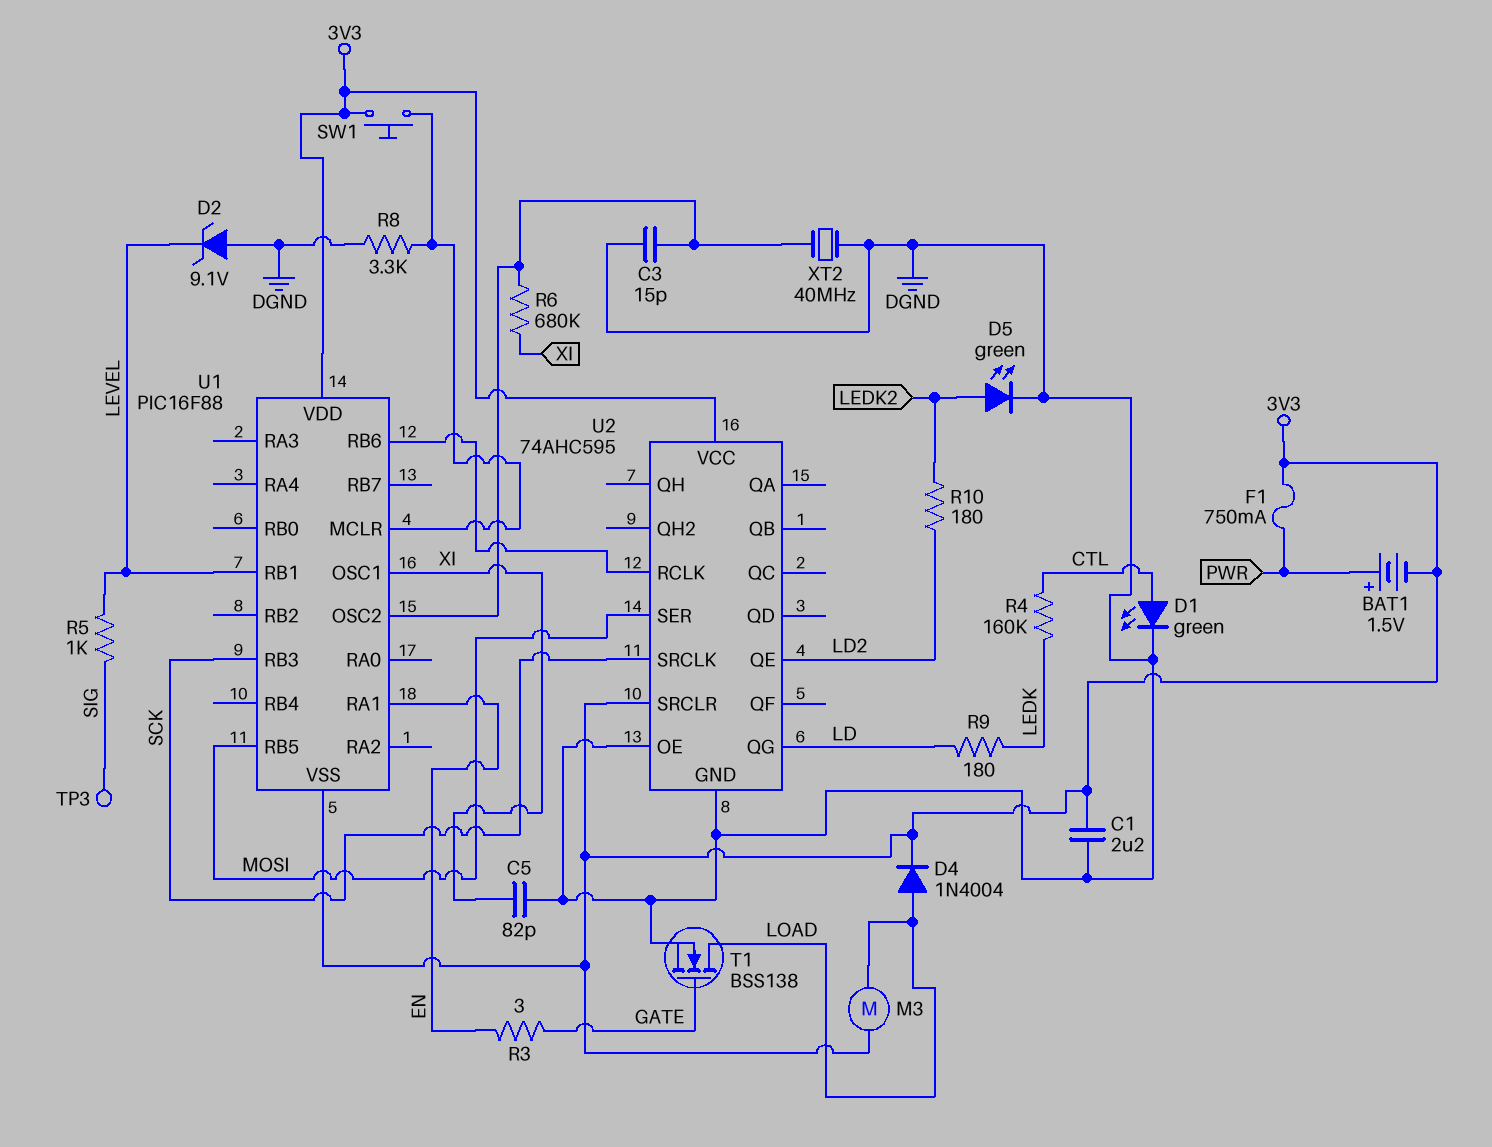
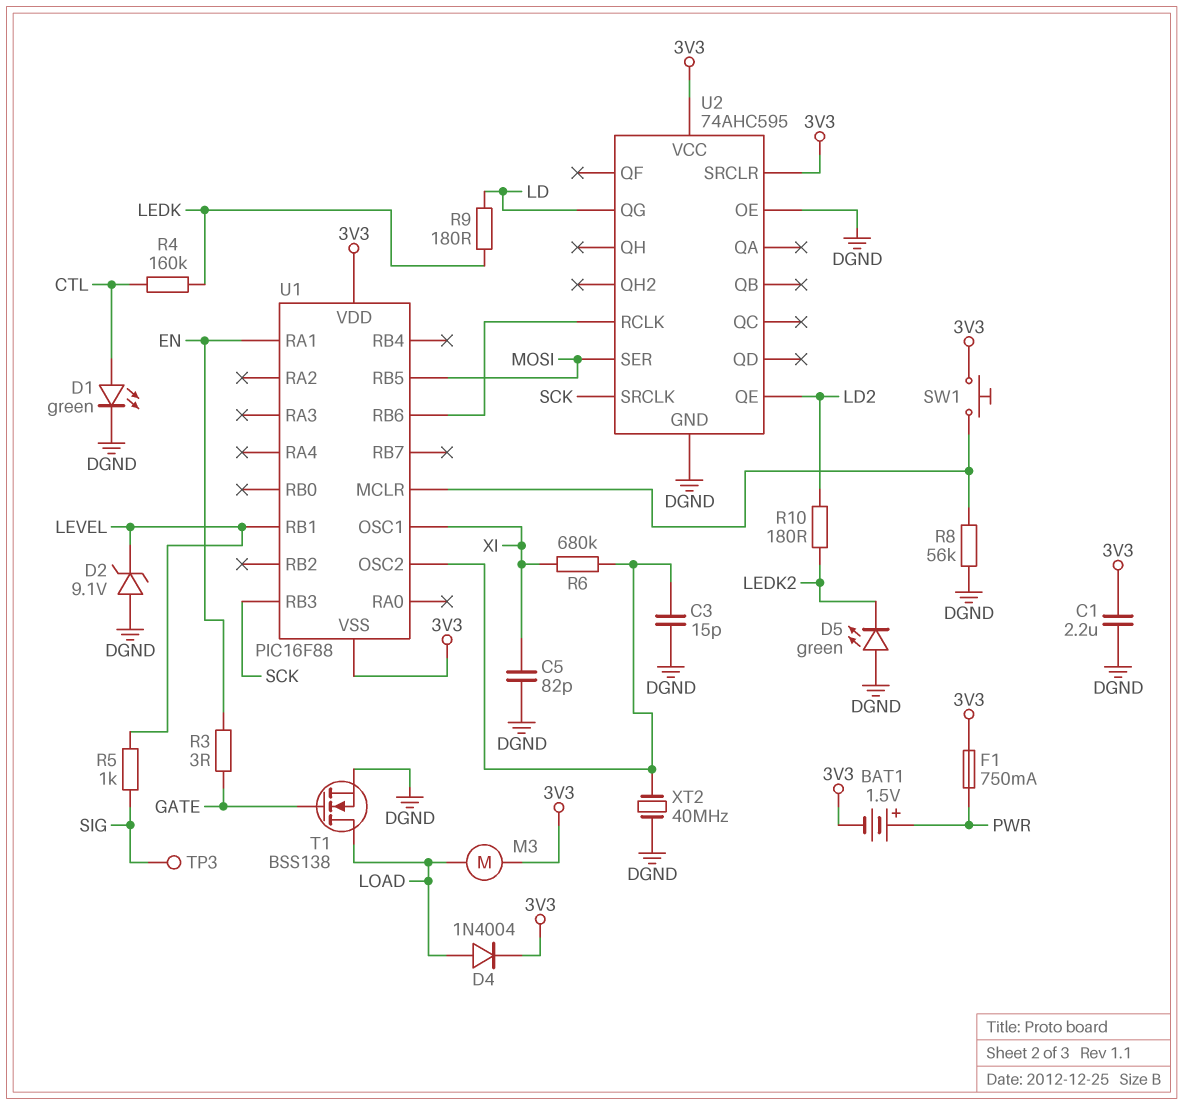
D5: LED green (A LEDK2, K DGND) -> LED green (A DGND, K LEDK2)
R8: 3.3k (DGND, U1/MCLR) -> 56k (DGND, U1/MCLR)

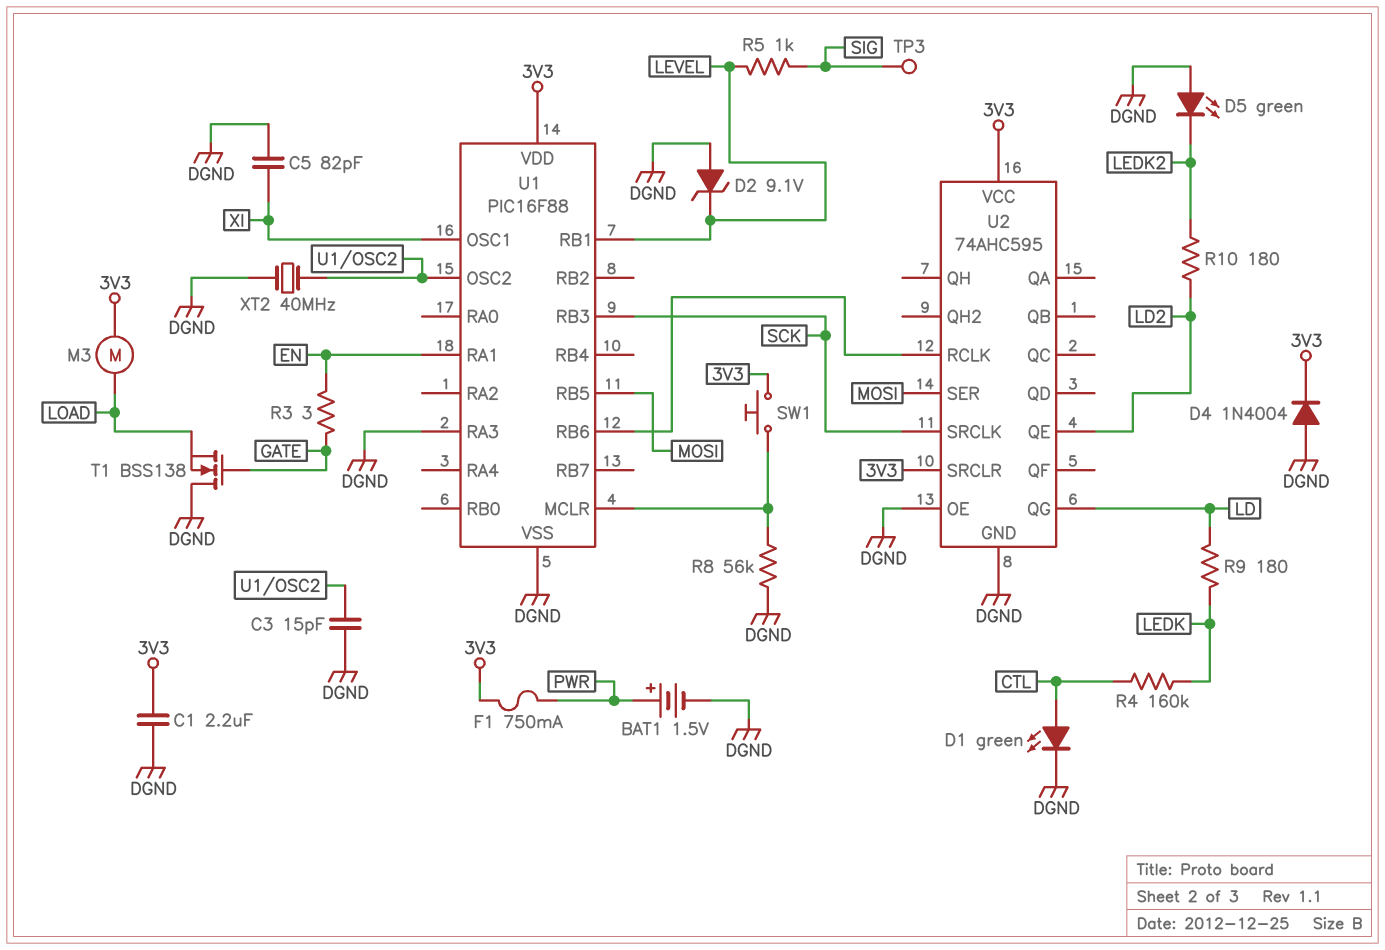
BAT1: 1.5V (plus PWR, minus 3V3) -> 1.5V (plus PWR, minus DGND)
D4: diode 1N4004 (A LOAD, K 3V3) -> diode 1N4004 (A DGND, K 3V3)
R6: 680k (U1/OSC2, XI) -> none
T1: NMOS BSS138 (G GATE, D LOAD, S DGND) -> NMOS BSS138 (G GATE, D DGND, S LOAD)
U1 pin RA3: none -> DGND
U1 pin VSS: 3V3 -> DGND

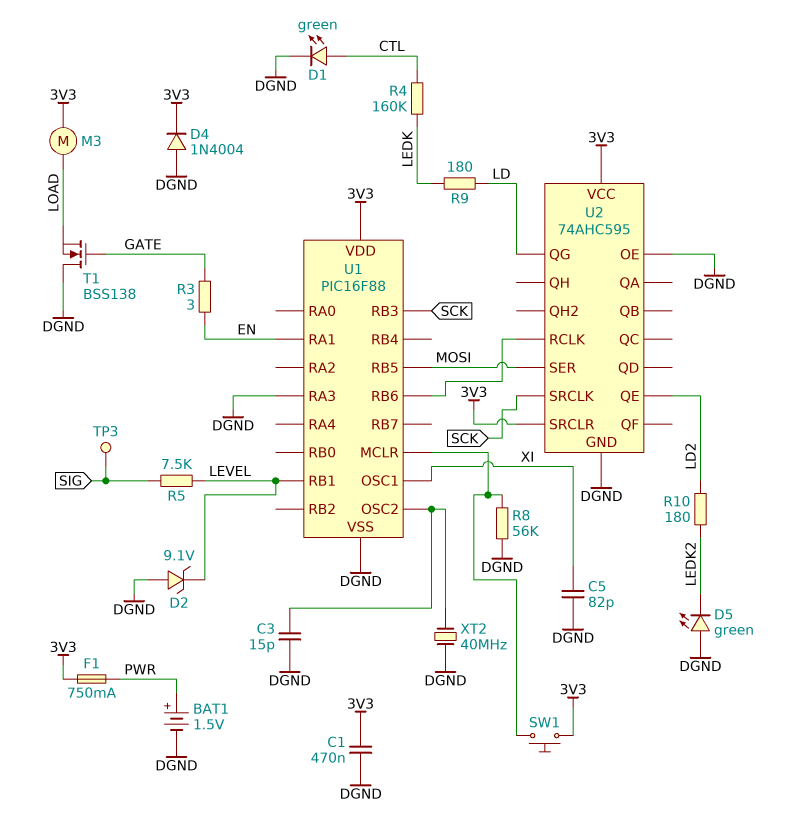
C1: 2.2uF (3V3, DGND) -> 470nF (3V3, DGND)
R5: 1k (LEVEL, SIG) -> 7.5k (LEVEL, SIG)

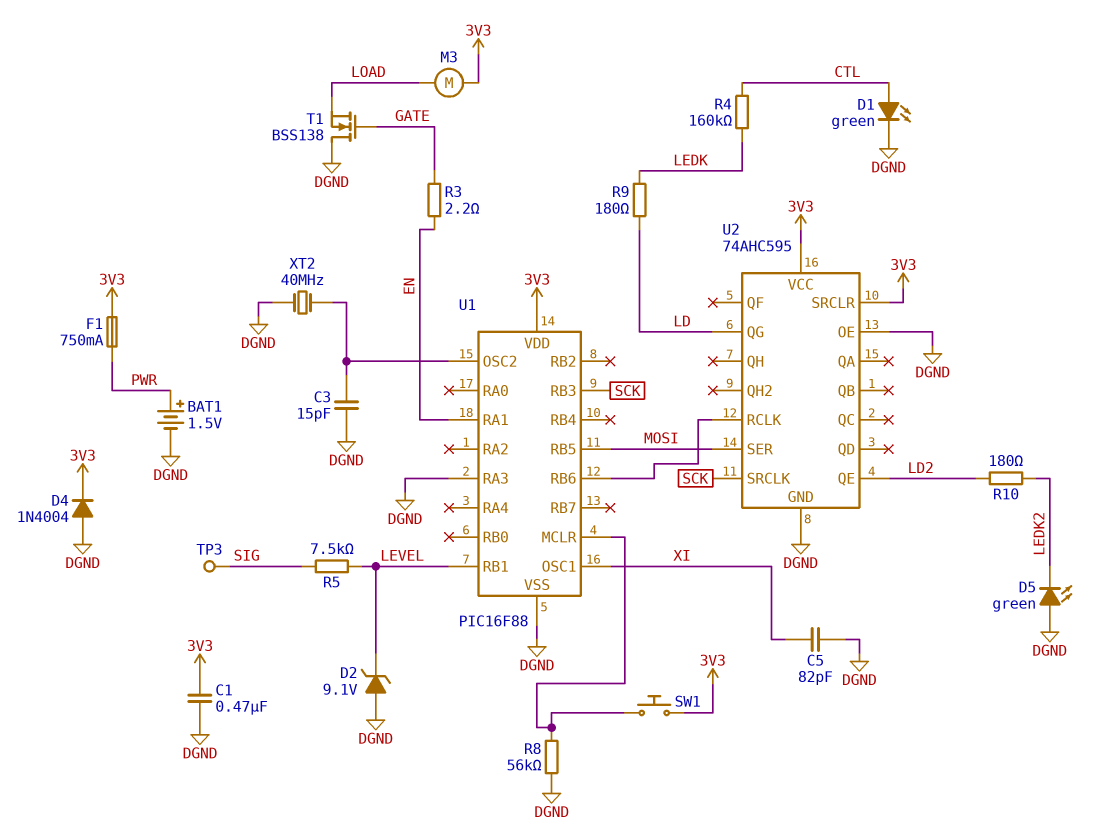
R3: 3 (EN, GATE) -> 2.2 (EN, GATE)

